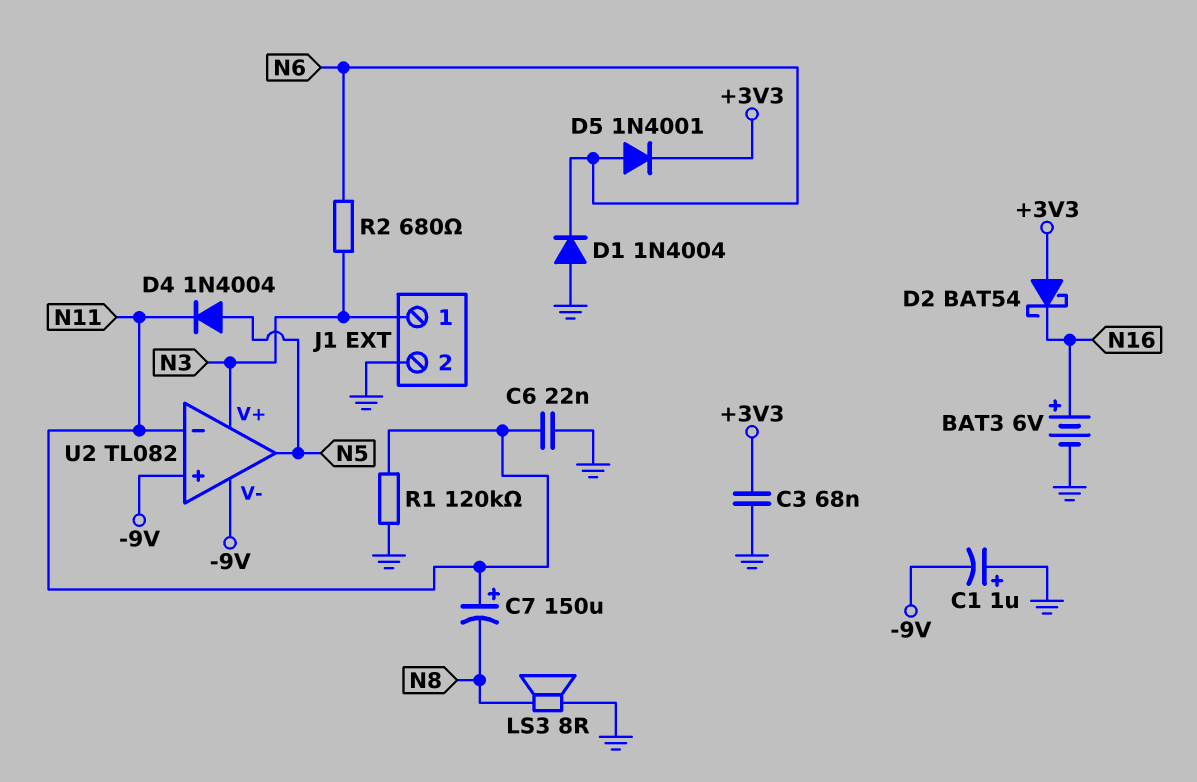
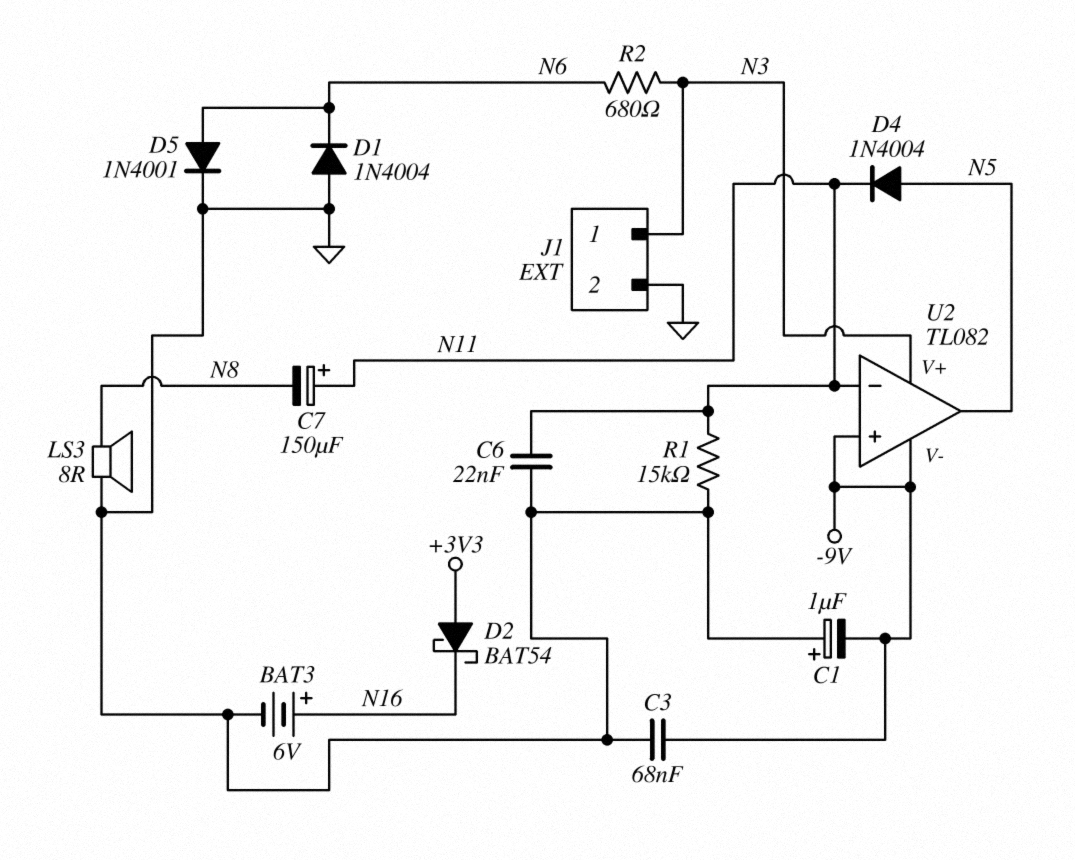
C3: 68nF (+3V3, GND) -> 68nF (-9V, GND)
D5: diode 1N4001 (A N6, K +3V3) -> diode 1N4001 (A N6, K GND)
R1: 120k (GND, N11) -> 15k (GND, N11)

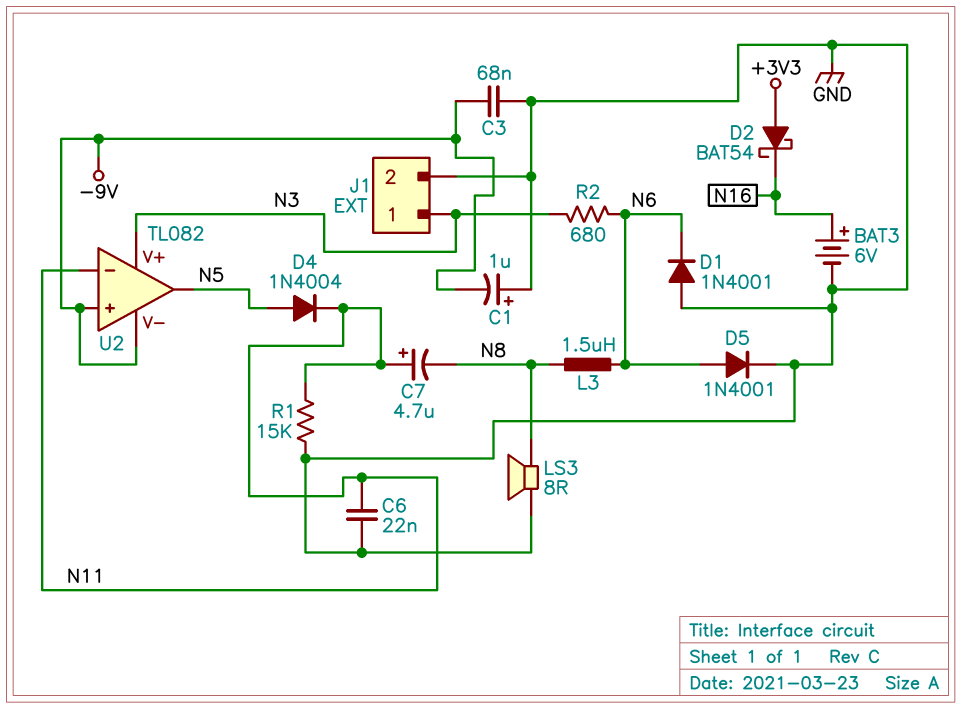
C7: 150uF (plus N11, minus N8) -> 4.7uF (plus N11, minus N8)
D1: diode 1N4004 (A GND, K N6) -> diode 1N4001 (A GND, K N6)
L3: none -> 1.5uH (N6, N8)

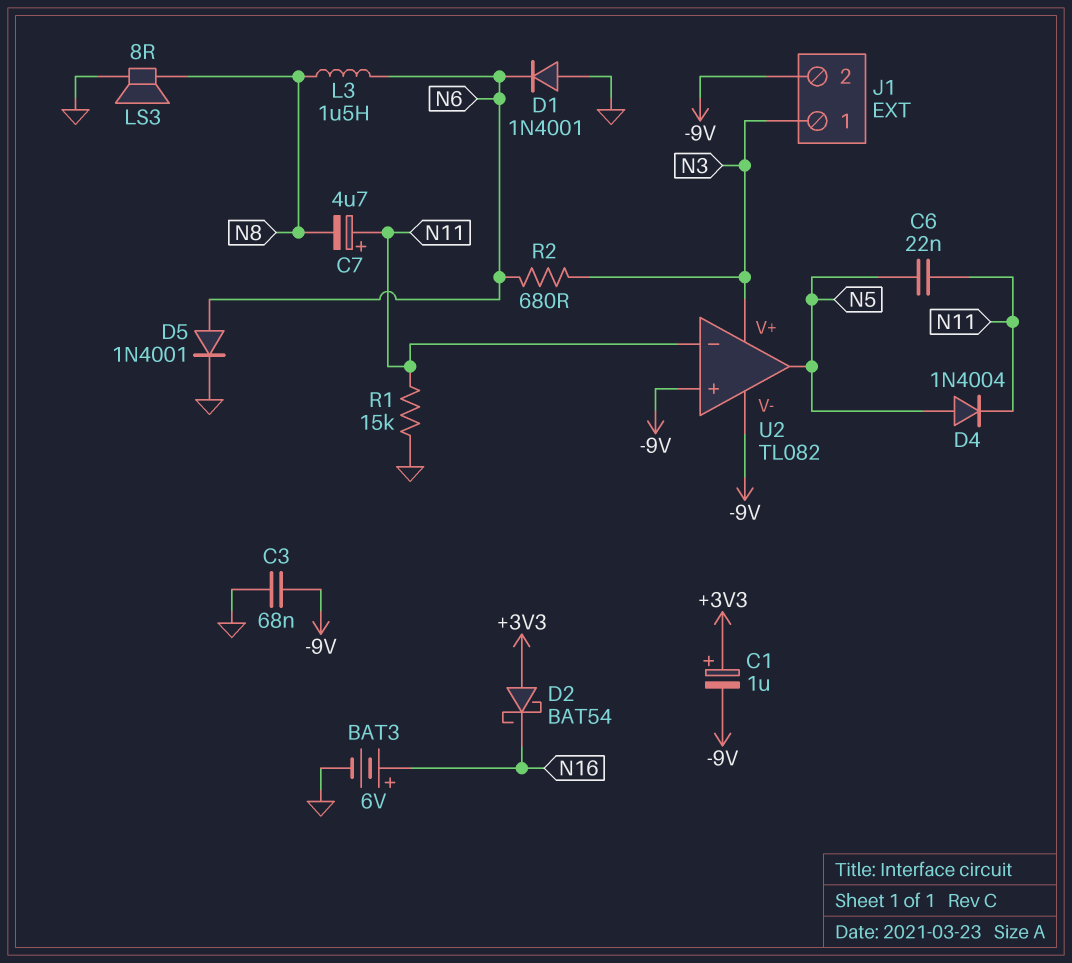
C1: 1uF (plus GND, minus -9V) -> 1uF (plus +3V3, minus -9V)
C6: 22nF (GND, N11) -> 22nF (N5, N11)
J1 pin 2: GND -> -9V

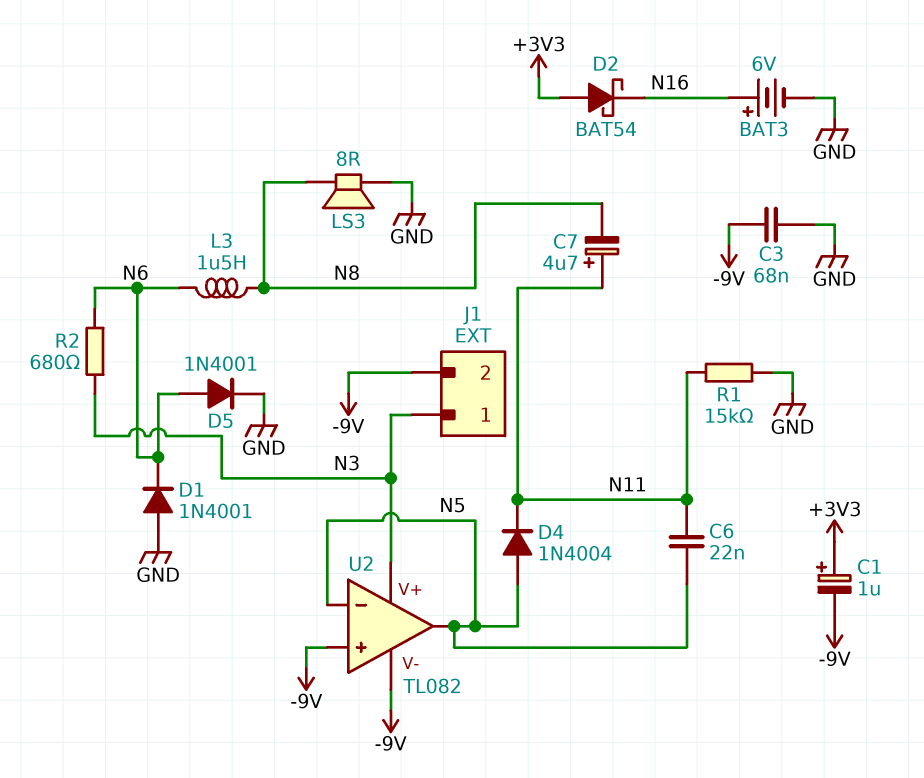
U2 pin in-: N11 -> N5

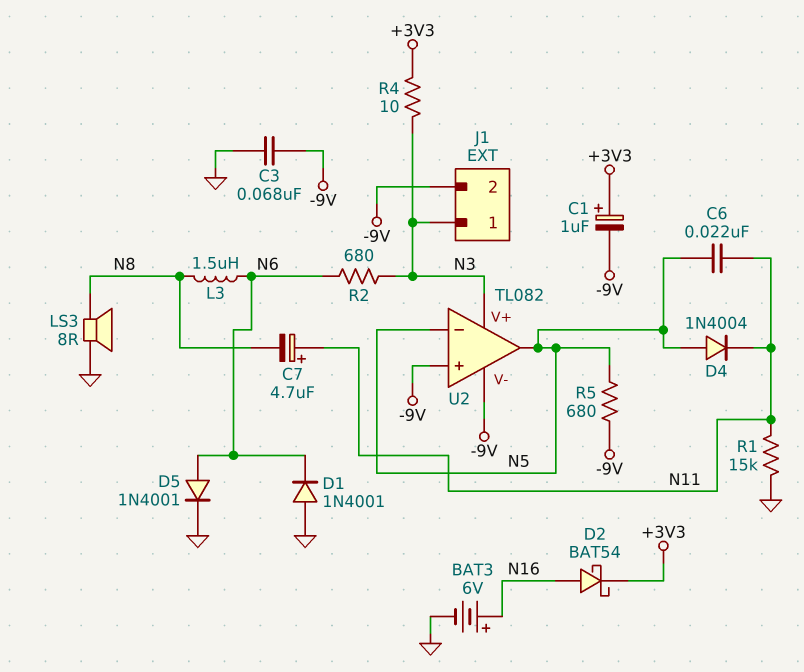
D2: schottky BAT54 (A +3V3, K N16) -> schottky BAT54 (A N16, K +3V3)
R4: none -> 10 (+3V3, N3)
R5: none -> 680 (-9V, N5)

